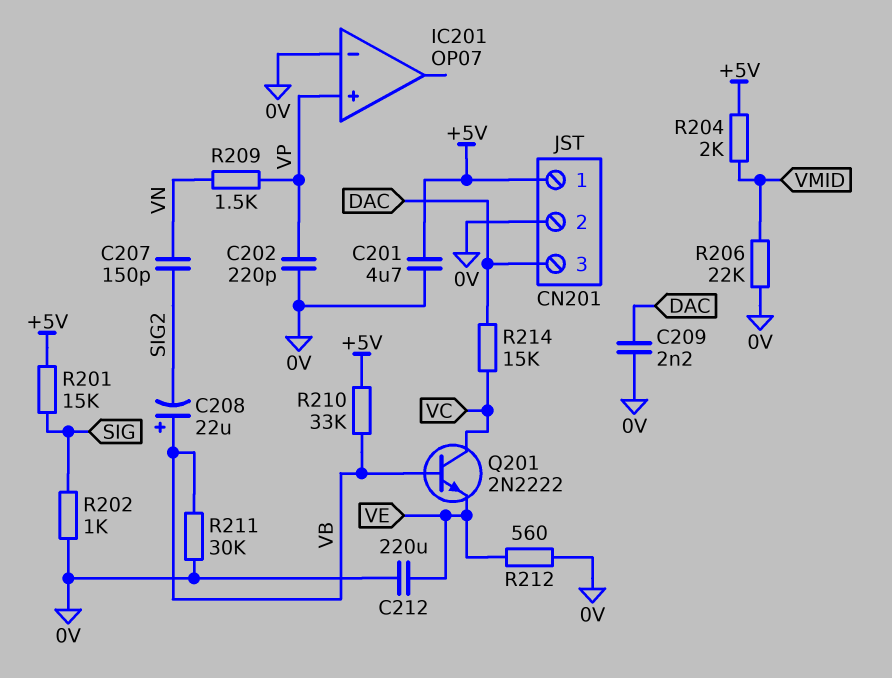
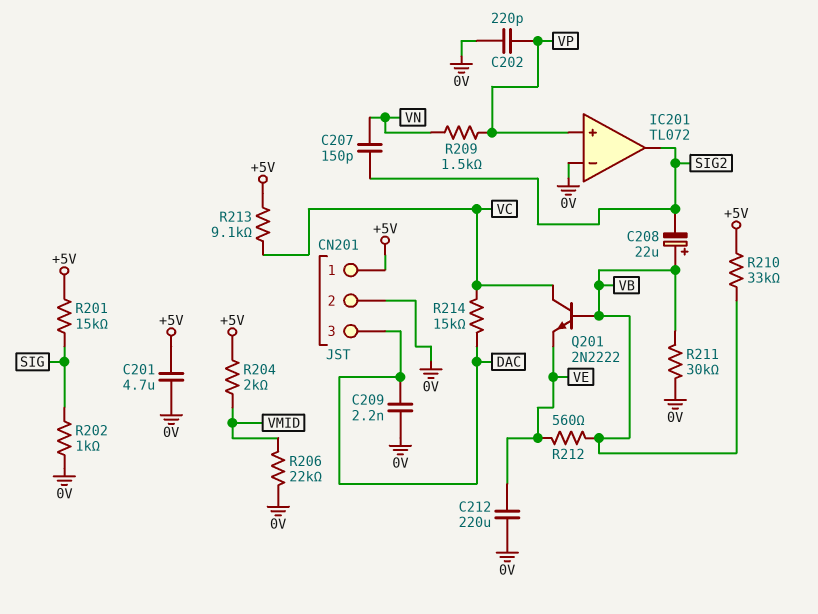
IC201: OP07 -> TL072
IC201 pin out: none -> SIG2
R212: 560 (0V, VE) -> 560 (VB, VE)
R213: none -> 9.1k (+5V, VC)

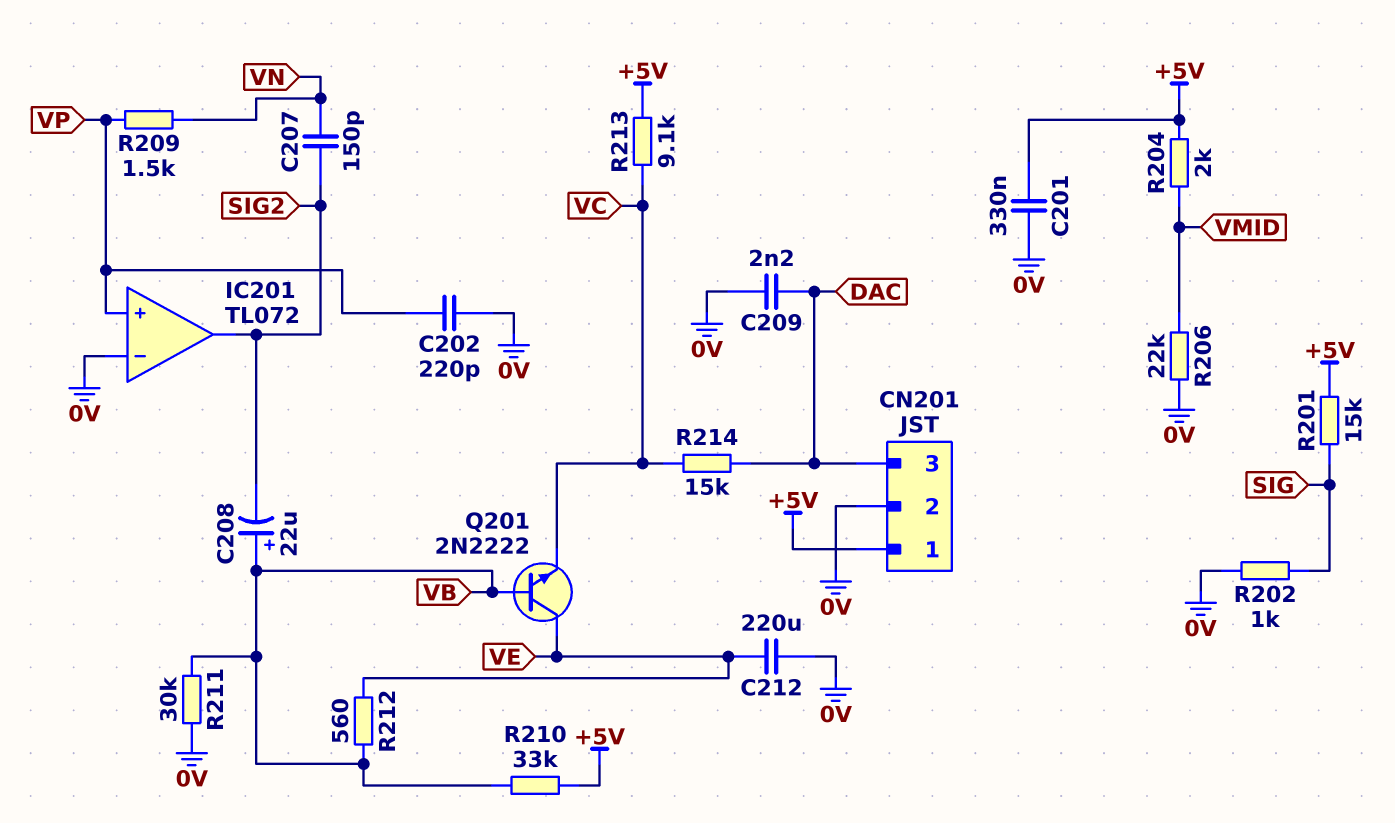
C201: 4.7uF (+5V, 0V) -> 330nF (+5V, 0V)
Q201: NPN 2N2222 (B VB, C VC, E VE) -> NPN 2N2222 (B VB, C VE, E VC)

